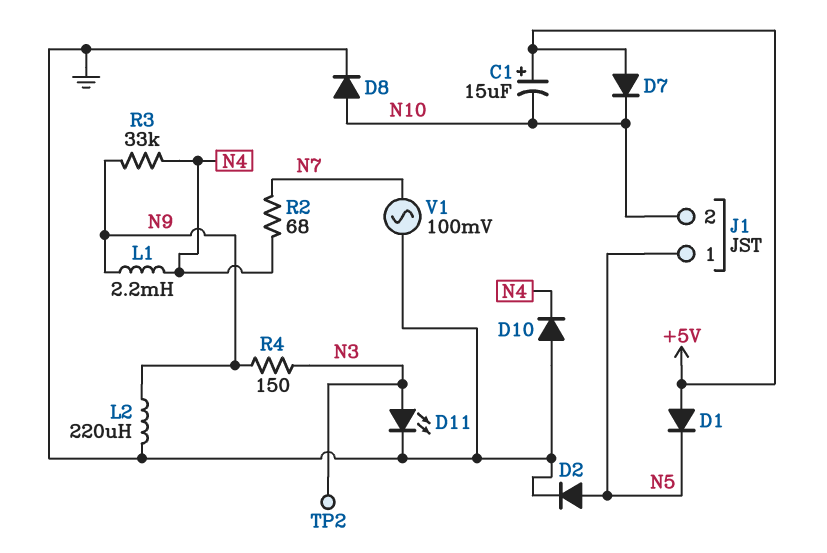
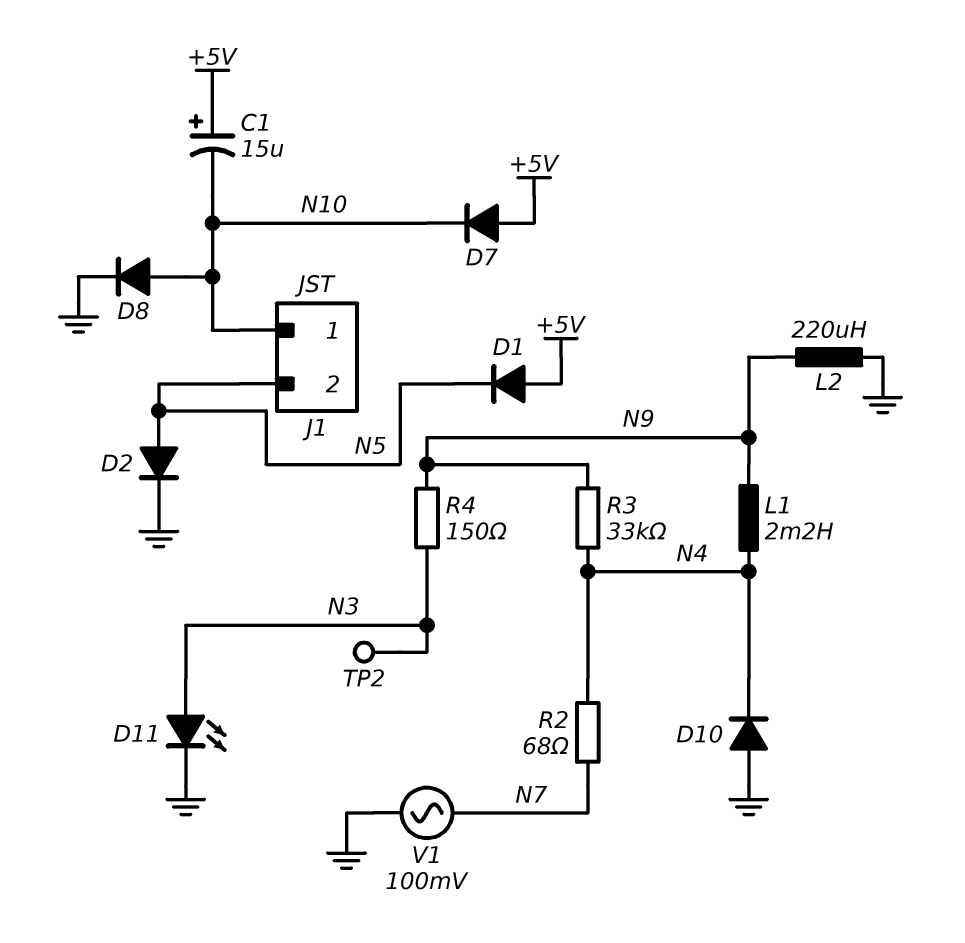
J1 pin 1: N5 -> N10
J1 pin 2: N10 -> N5

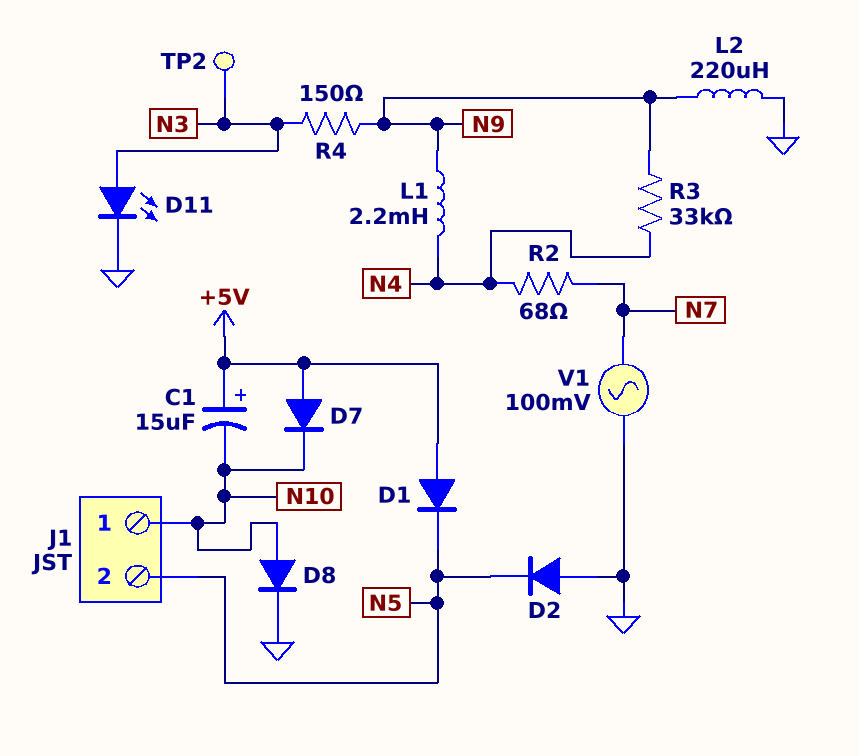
D2: diode (A N5, K GND) -> diode (A GND, K N5)
D10: diode (A GND, K N4) -> none

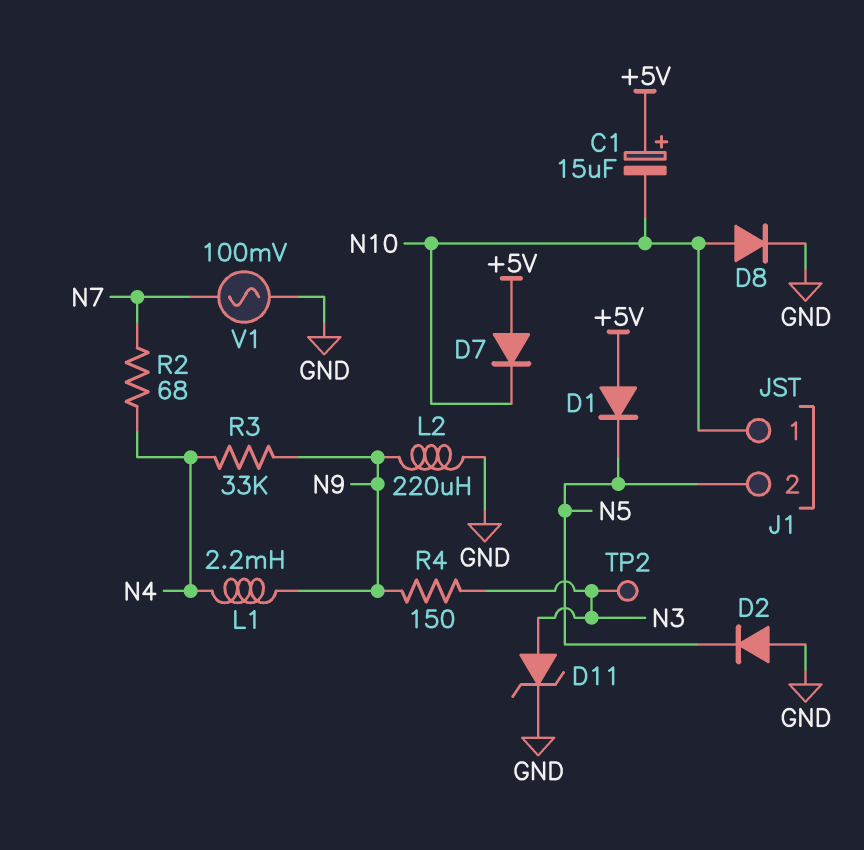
D11: LED (A N3, K GND) -> zener (A N3, K GND)

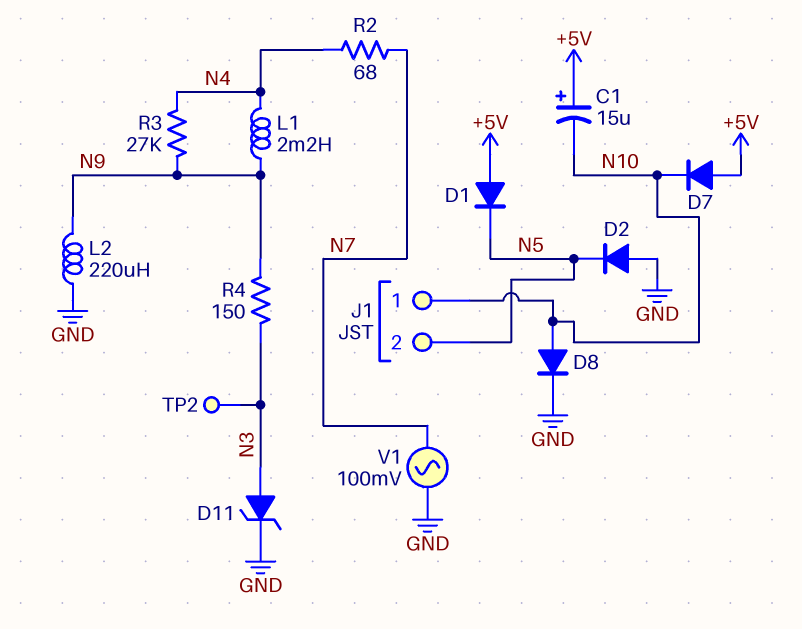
R3: 33k (N4, N9) -> 27k (N4, N9)

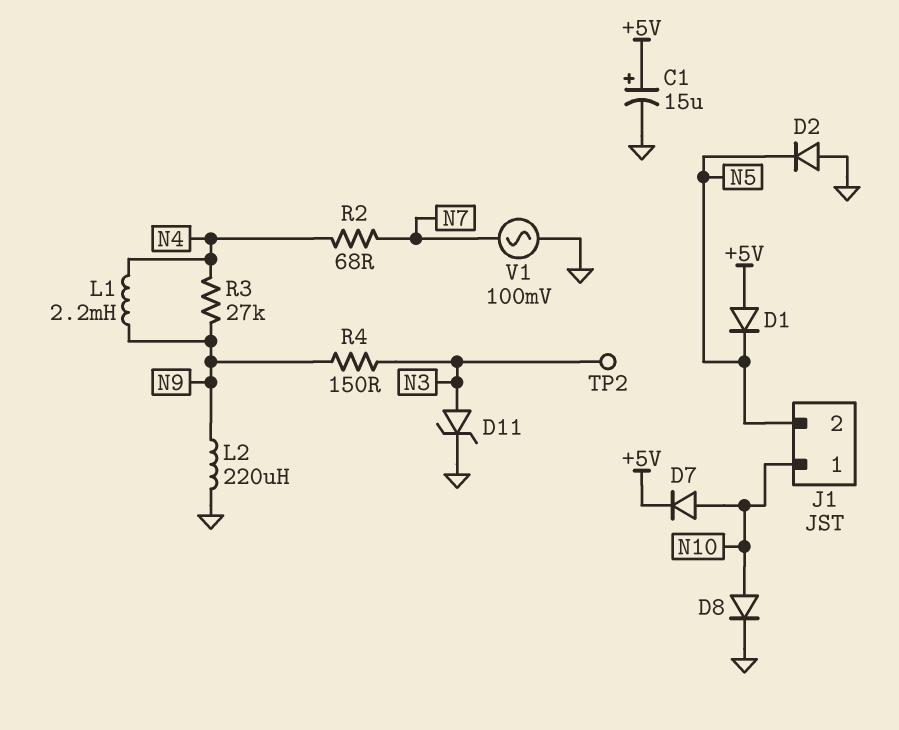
C1: 15uF (plus +5V, minus N10) -> 15uF (plus +5V, minus GND)
D7: diode (A +5V, K N10) -> diode (A N10, K +5V)

